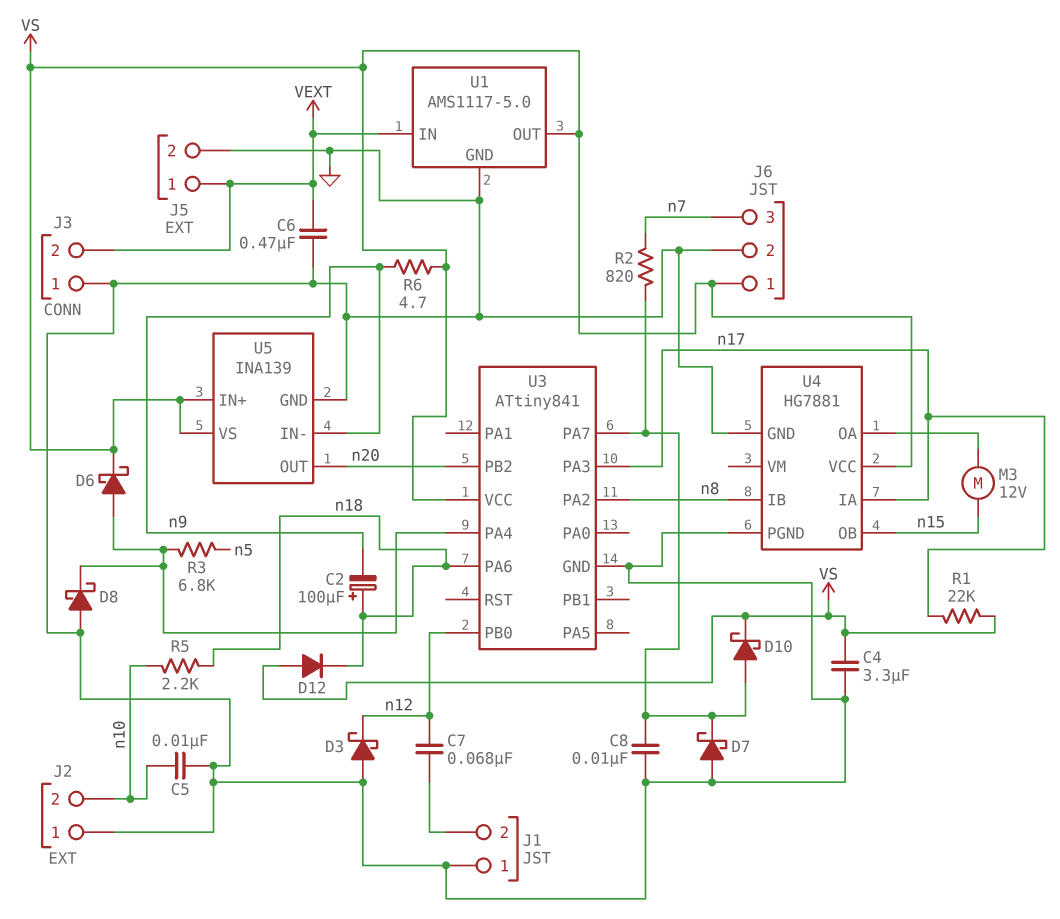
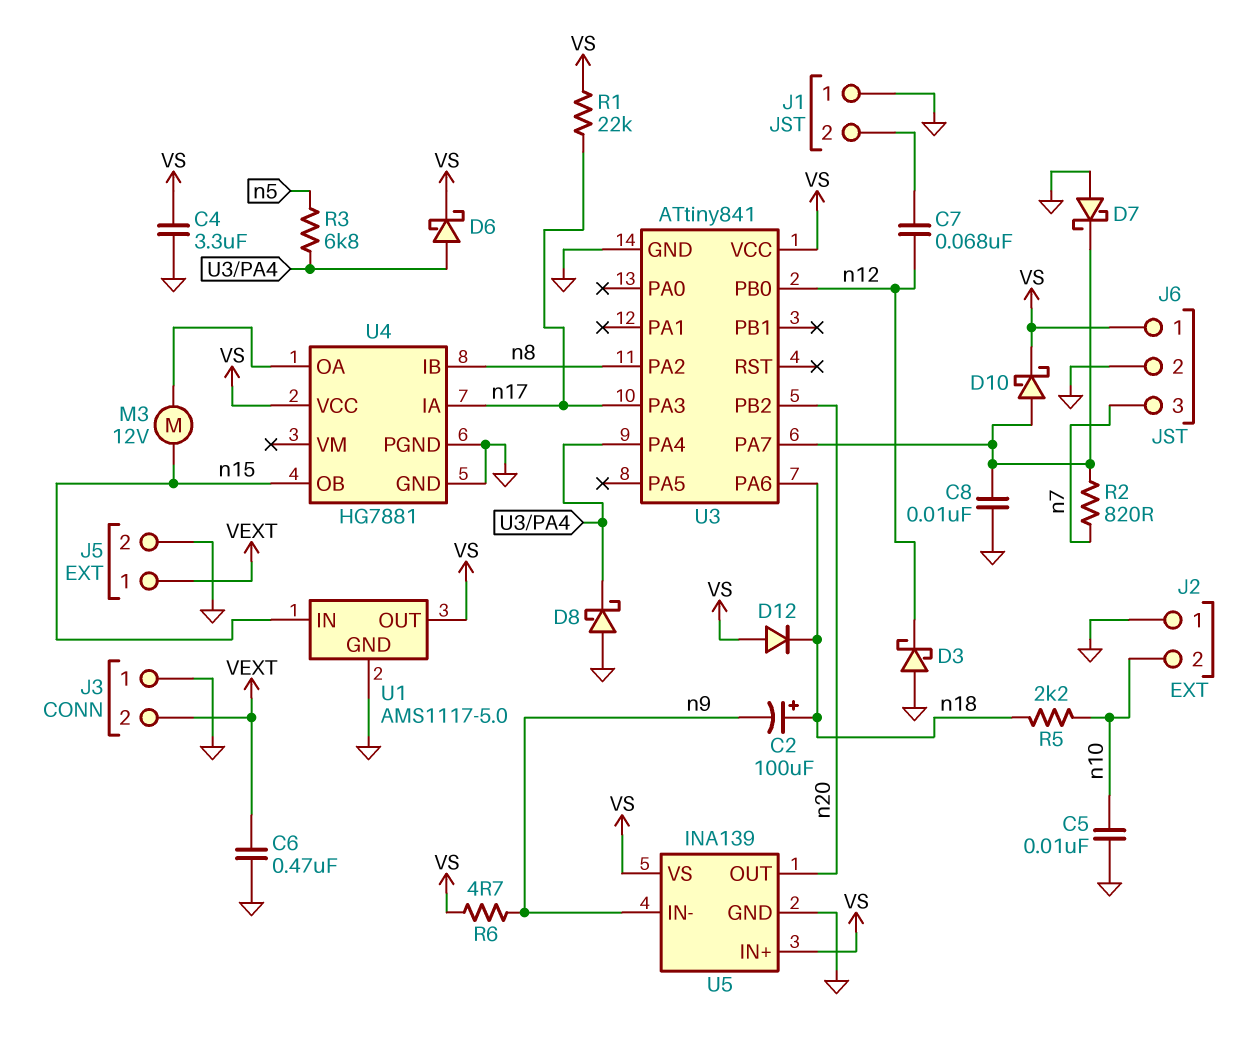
U1 pin IN: VEXT -> n15

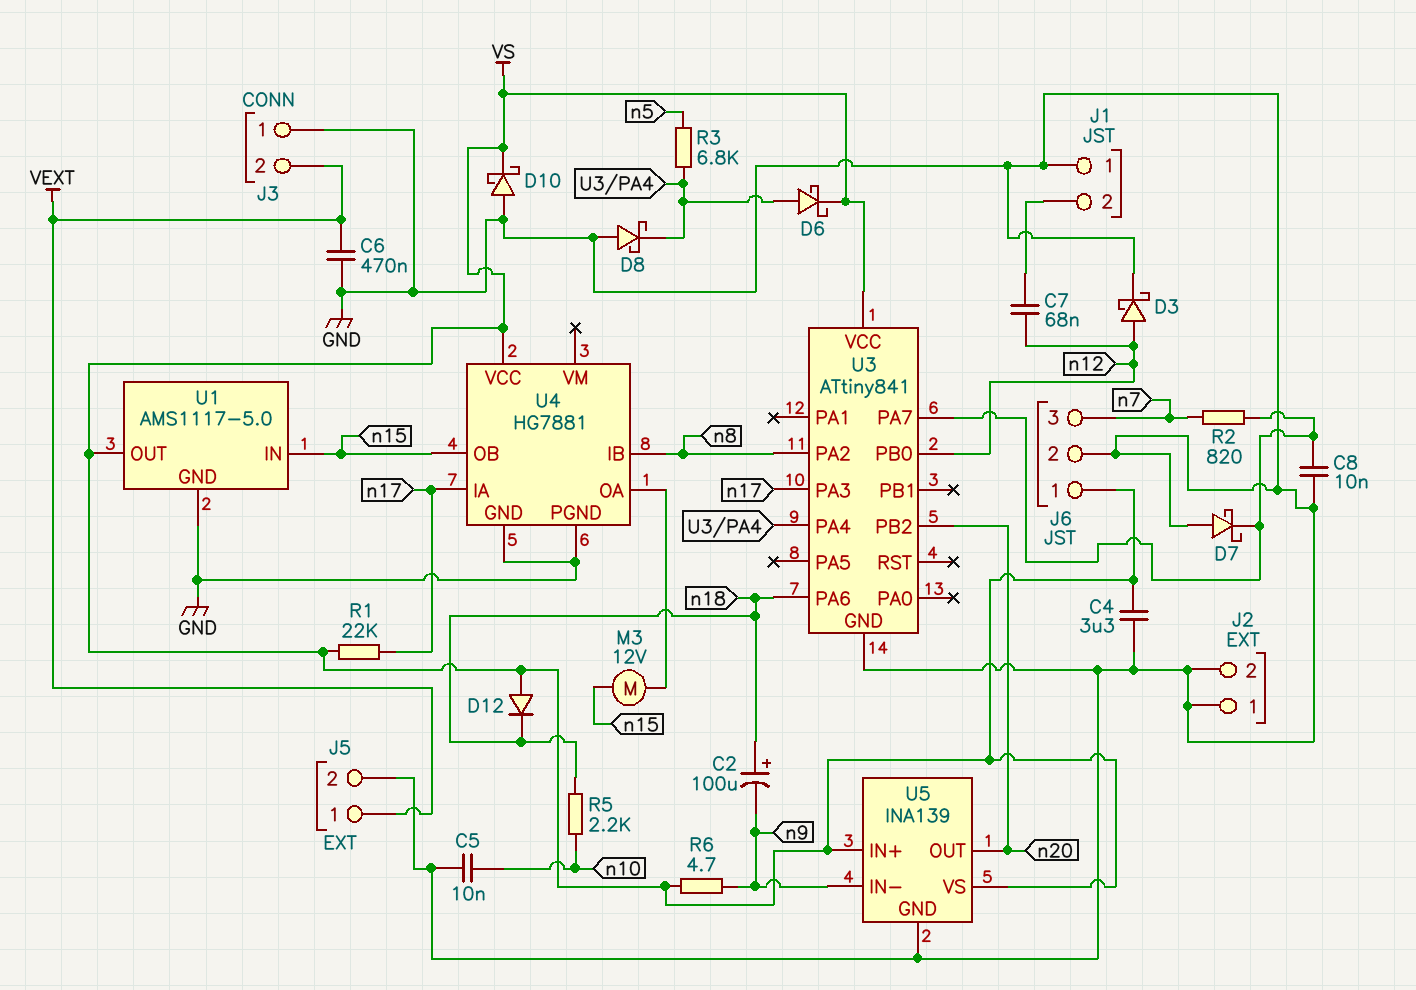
D3: schottky (A GND, K n12) -> schottky (A n12, K GND)
D10: schottky (A U3/PA7, K VS) -> schottky (A GND, K VS)
J2 pin 2: n10 -> GND

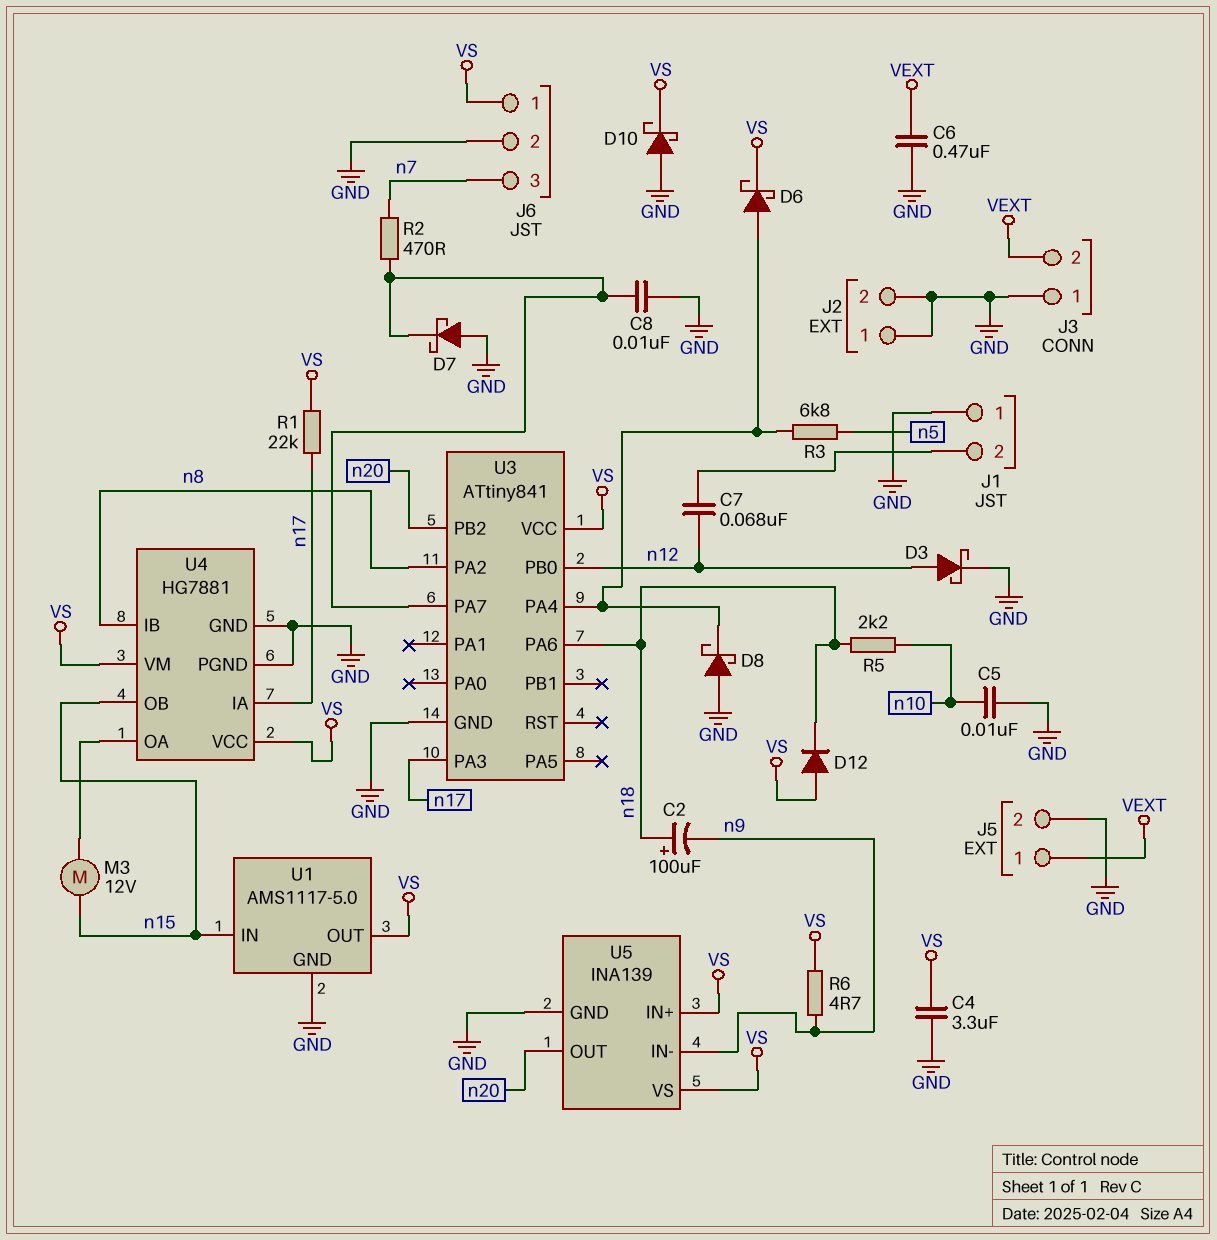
R2: 820 (U3/PA7, n7) -> 470 (U3/PA7, n7)
U4 pin VM: none -> VS

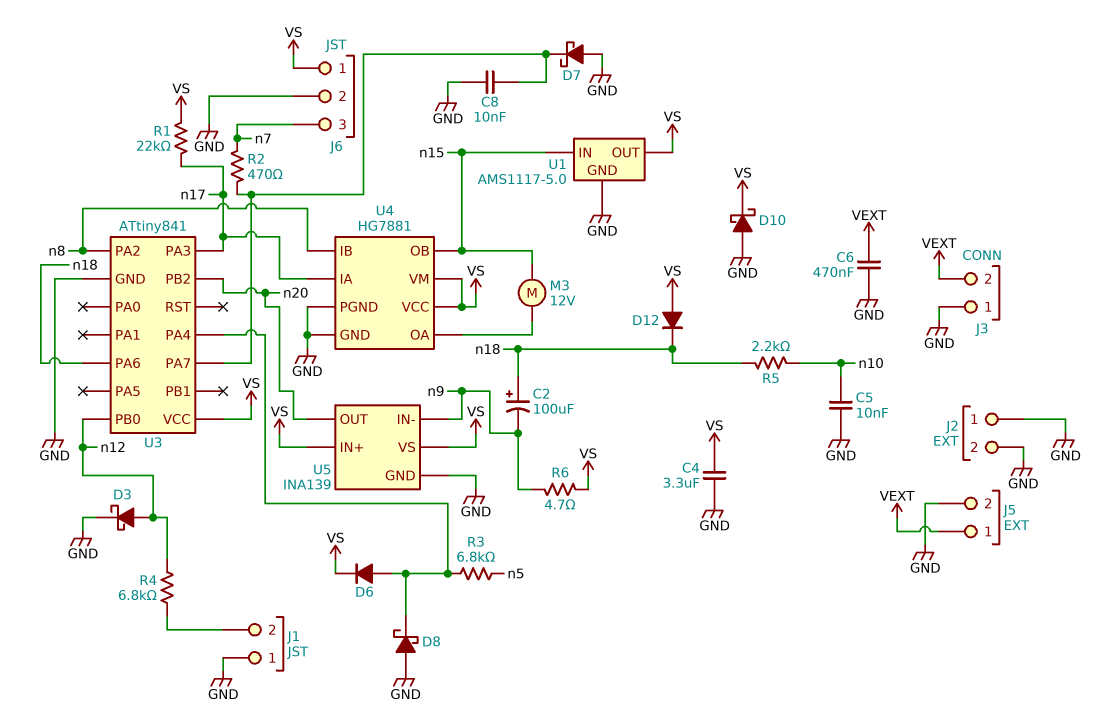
C7: 68nF (J1/2, n12) -> none
D6: schottky (A U3/PA4, K VS) -> diode (A U3/PA4, K VS)
R4: none -> 6.8k (J1/2, n12)

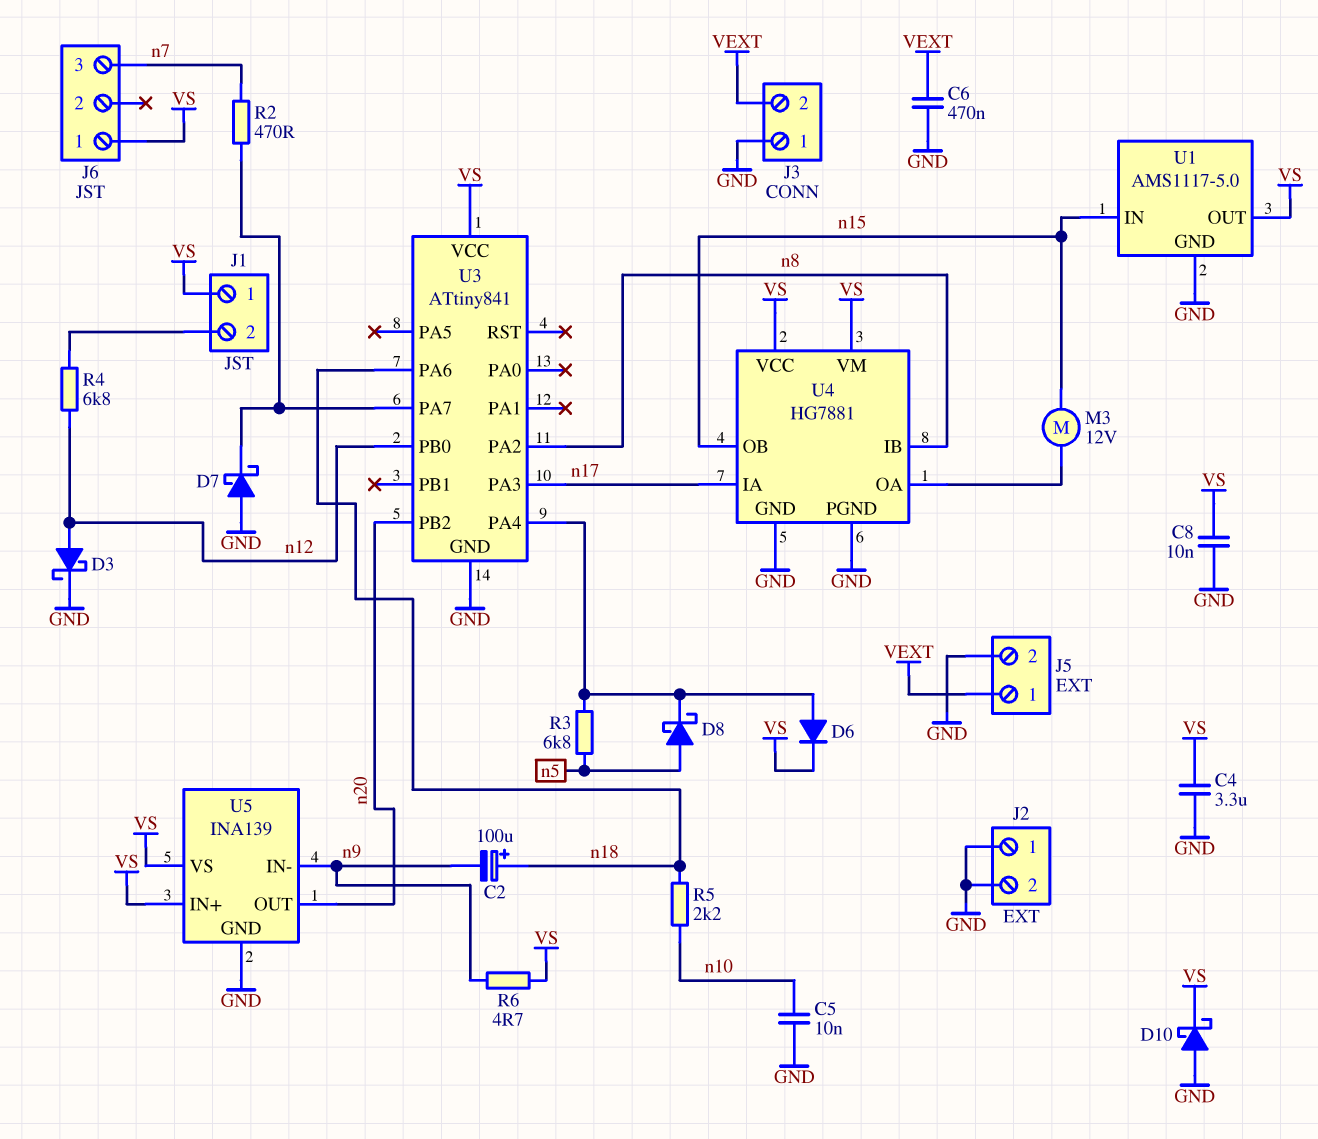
C8: 10nF (GND, U3/PA7) -> 10nF (GND, VS)
D8: schottky (A GND, K U3/PA4) -> schottky (A n5, K U3/PA4)
D12: diode (A VS, K n18) -> none
J1 pin 1: GND -> VS
J6 pin 2: GND -> none
R1: 22k (VS, n17) -> none

